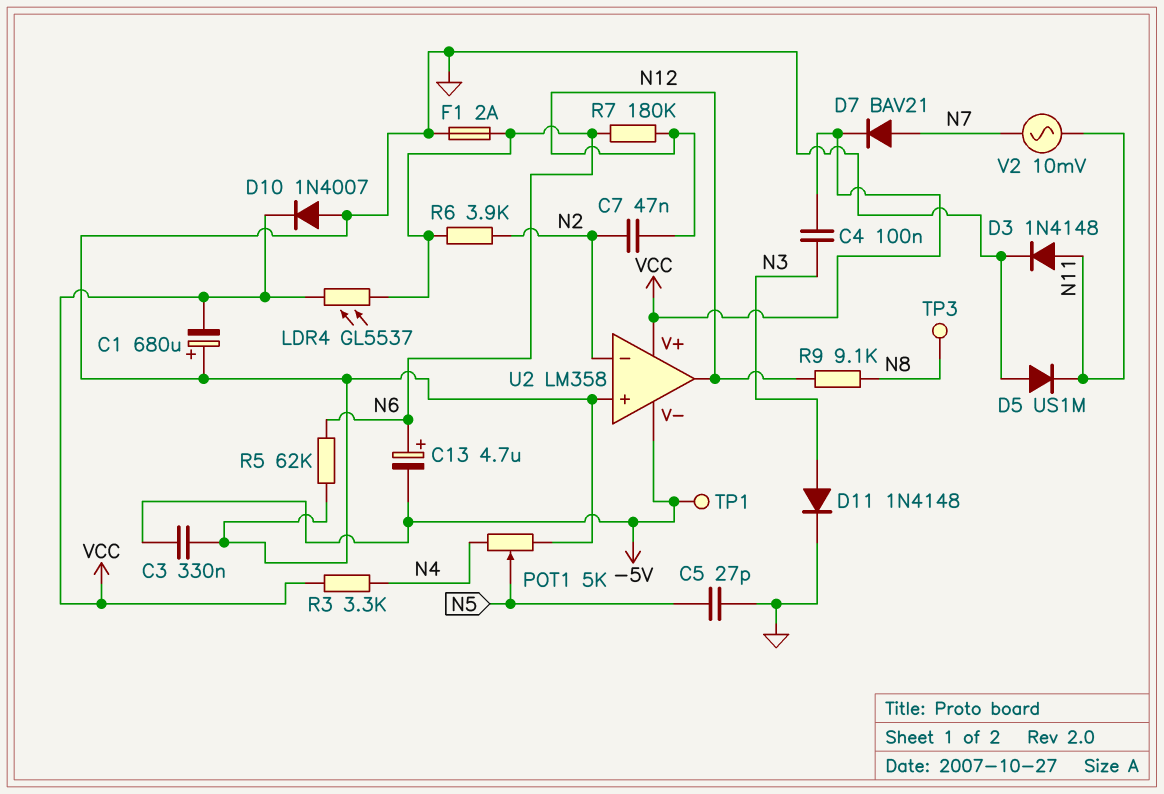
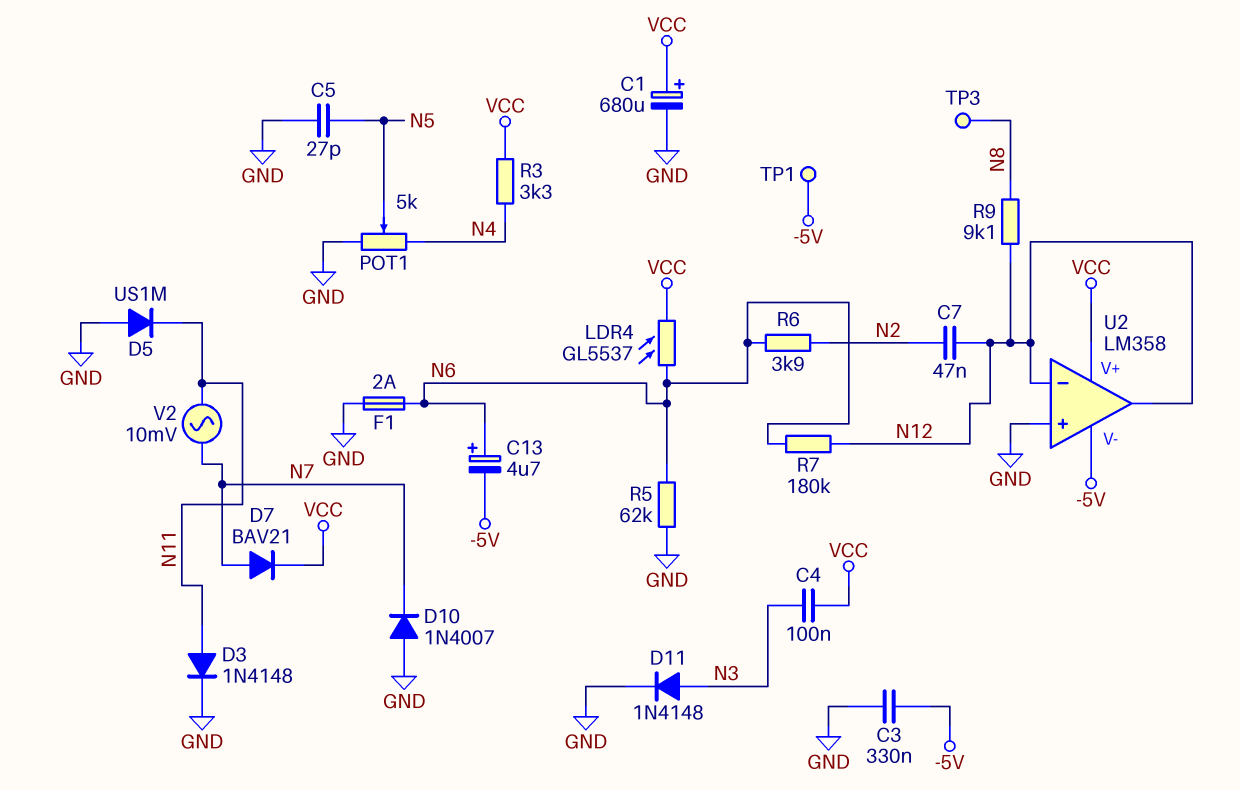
C1: 680uF (plus GND, minus VCC) -> 680uF (plus VCC, minus GND)
D10: diode 1N4007 (A GND, K VCC) -> diode 1N4007 (A GND, K N7)
U2 pin in-: N2 -> N12

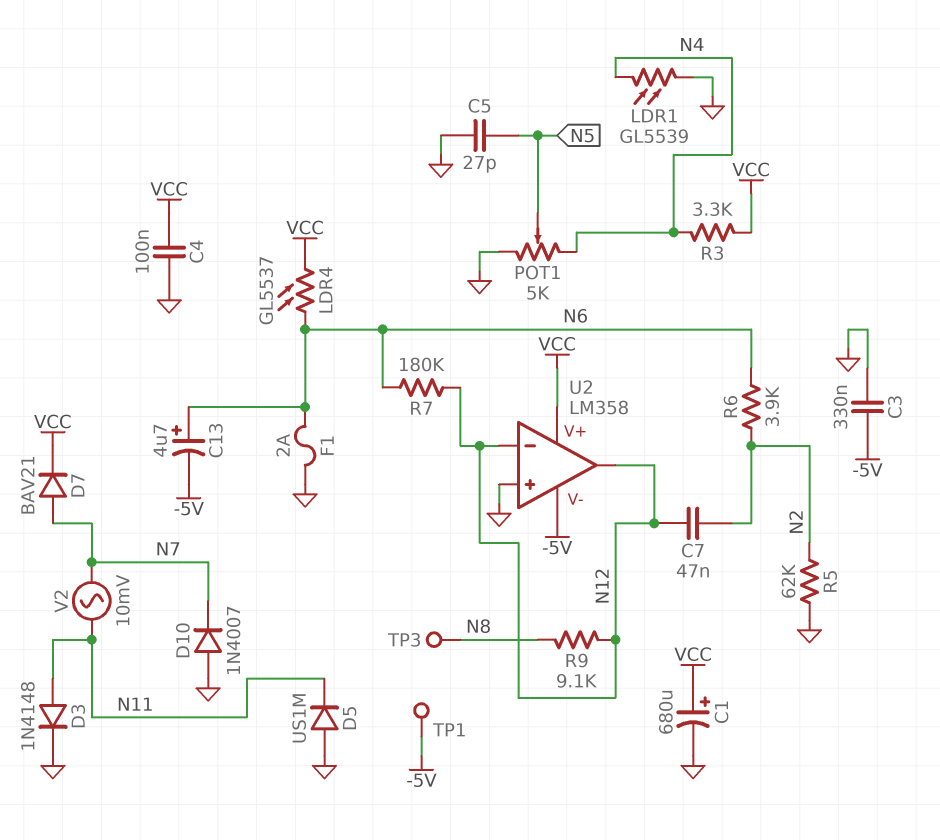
C4: 100nF (N3, VCC) -> 100nF (GND, VCC)
D11: diode 1N4148 (A N3, K GND) -> none
LDR1: none -> GL5539 (GND, N4)
R5: 62k (GND, N6) -> 62k (GND, N2)

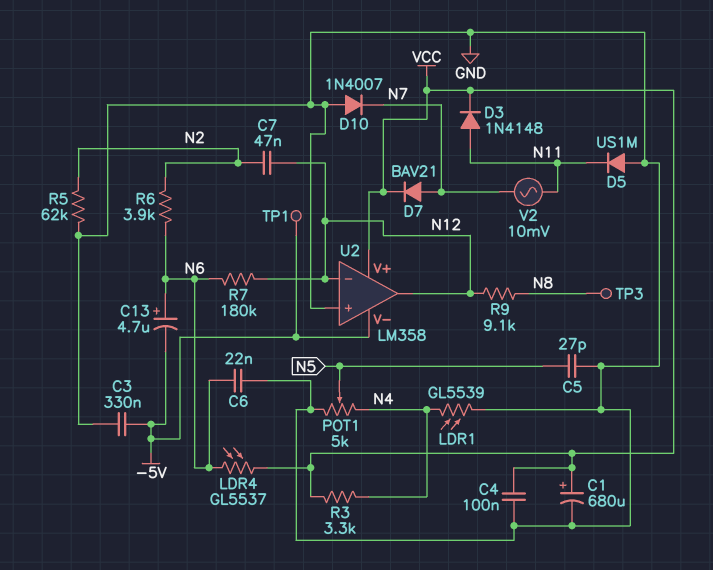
C6: none -> 22nF (GND, N6)
D3: diode 1N4148 (A N11, K GND) -> diode 1N4148 (A N11, K VCC)
F1: 2A (GND, N6) -> none

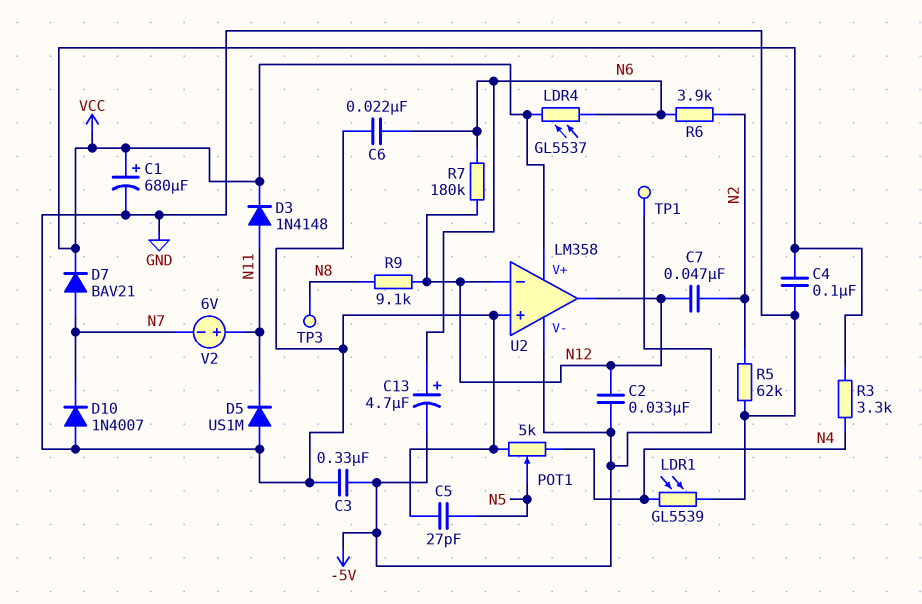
C2: none -> 33nF (-5V, N12)
V2: AC 10mV (N7, N11) -> 6V (plus N11, minus N7)

